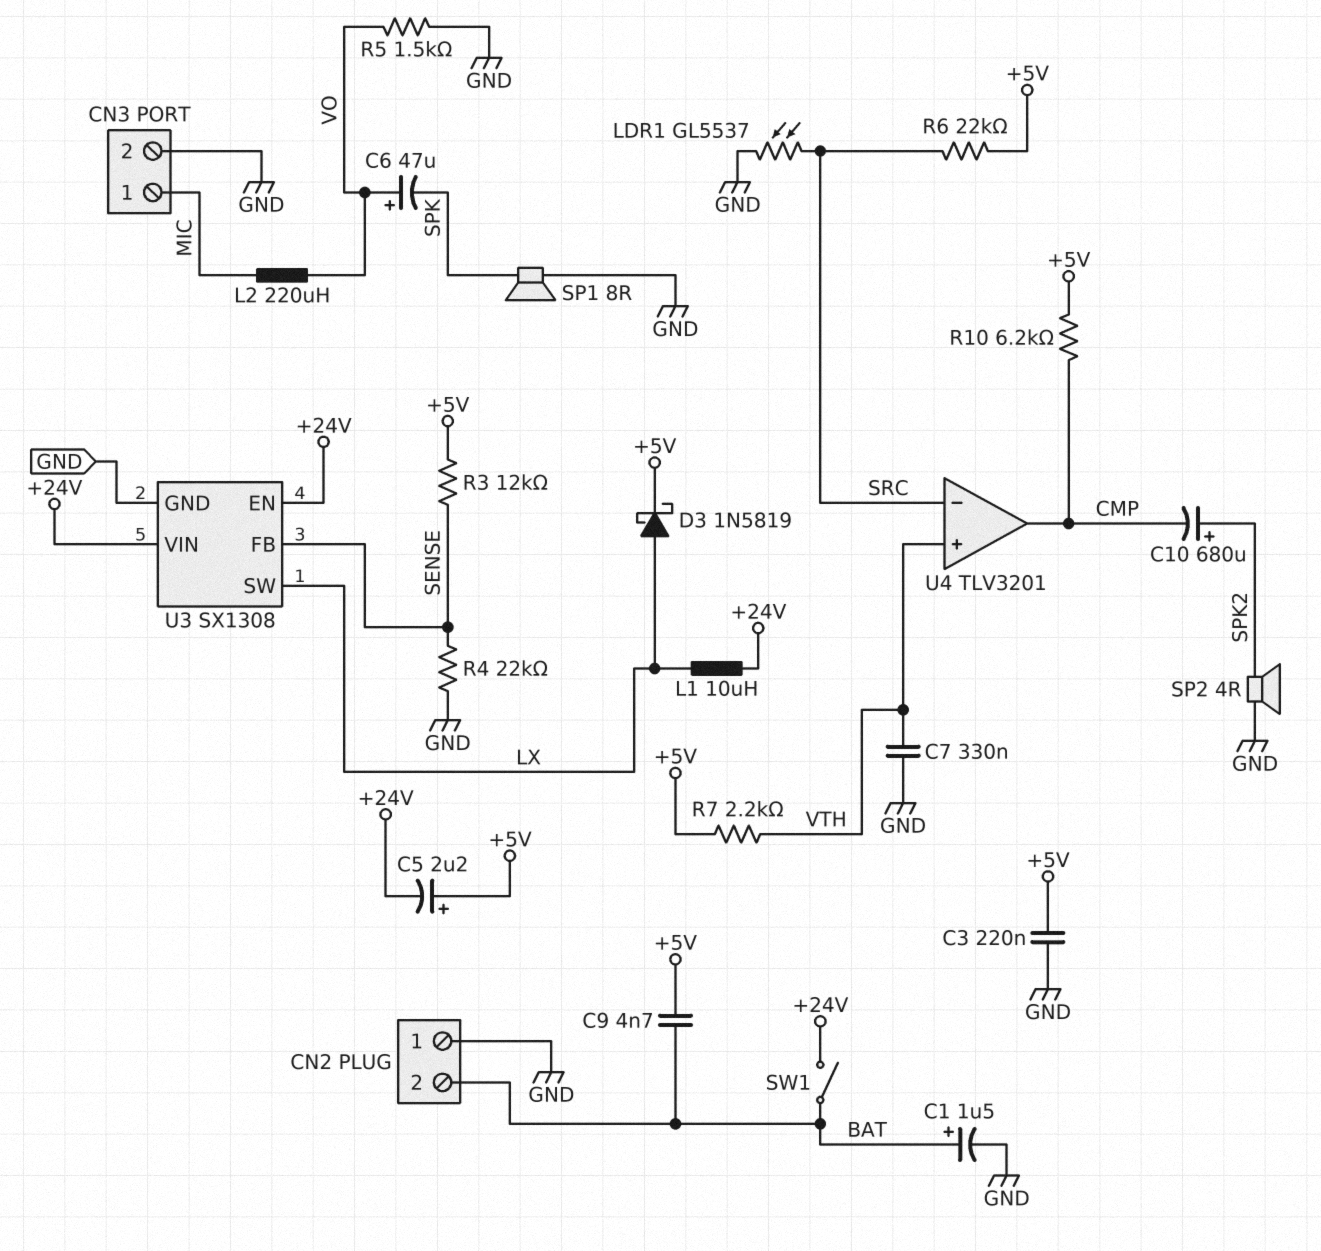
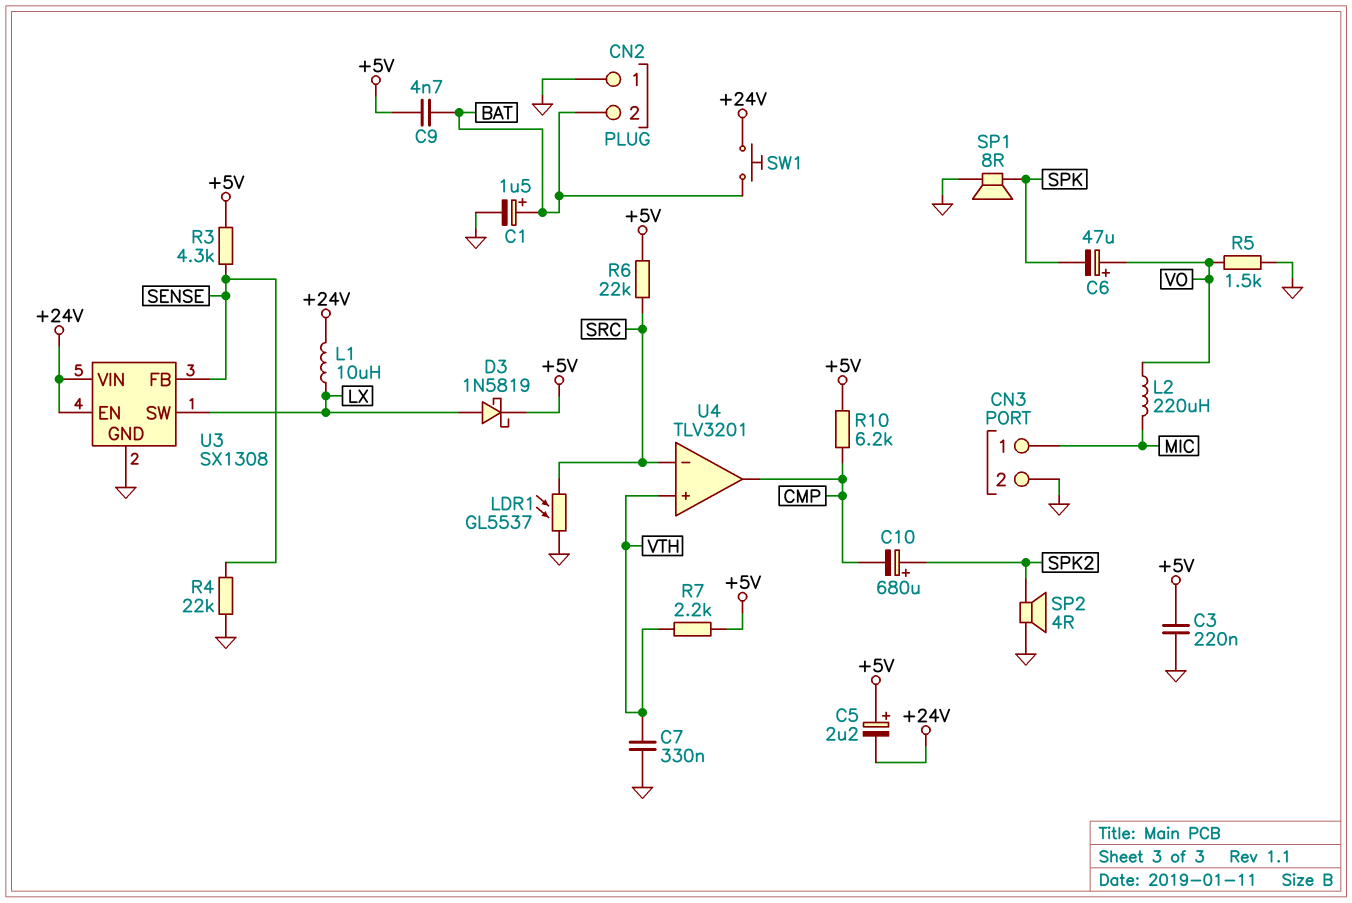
R3: 12k (+5V, SENSE) -> 4.3k (+5V, SENSE)
SW1: switch (+24V, BAT) -> button (+24V, BAT)

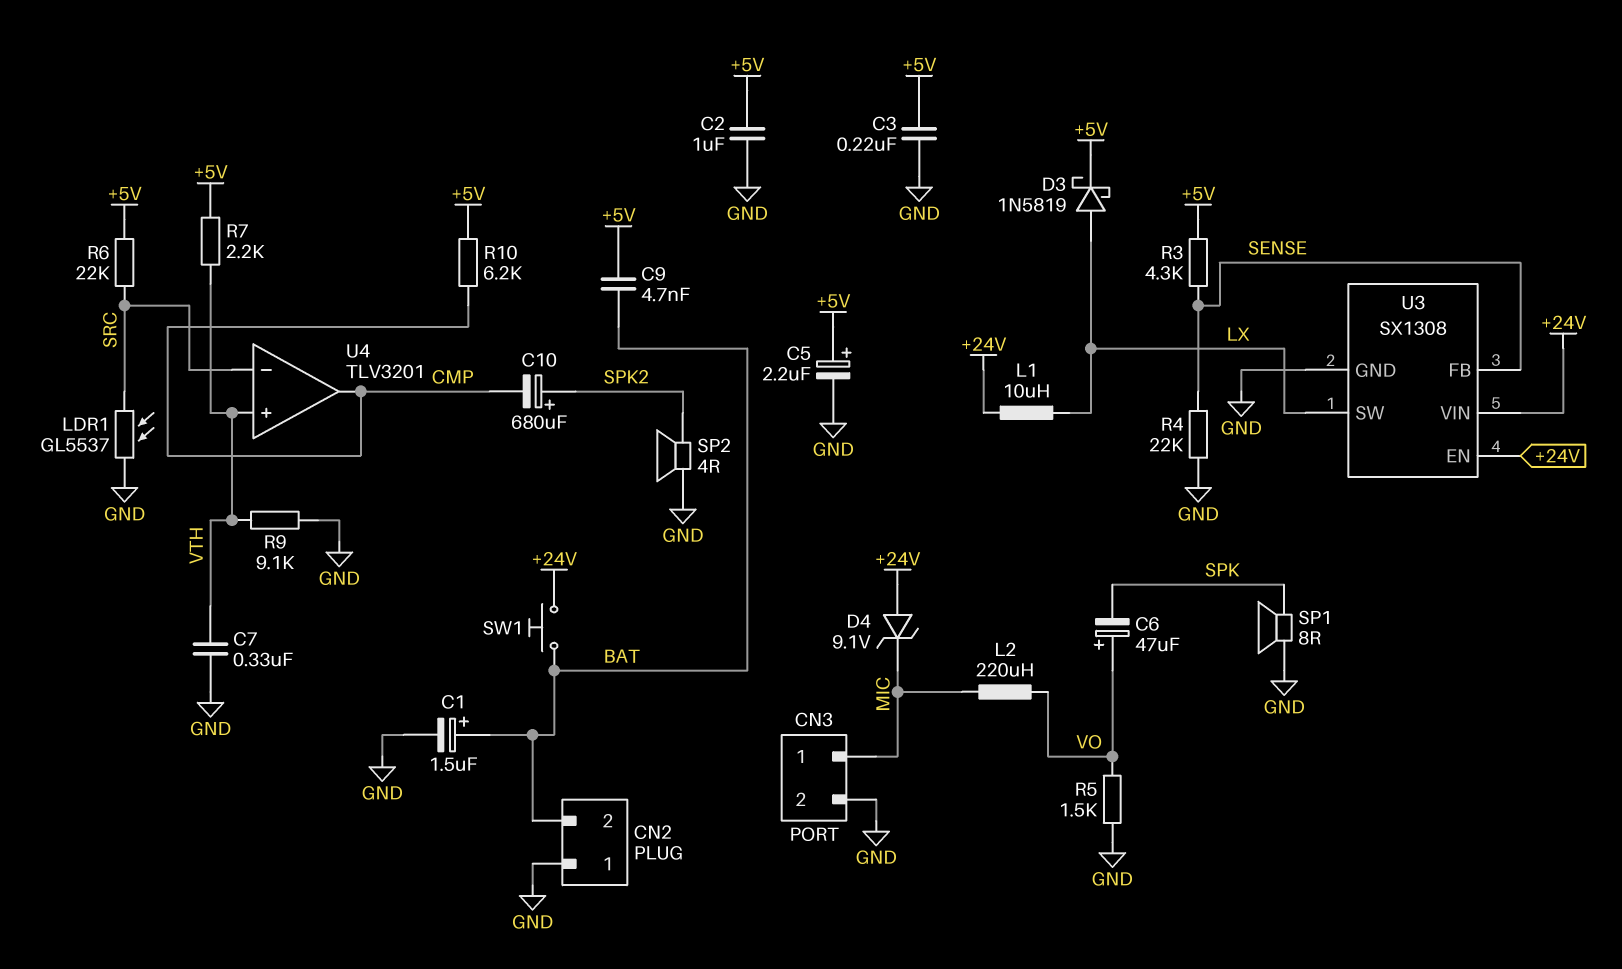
C2: none -> 1uF (+5V, GND)
C5: 2.2uF (plus +5V, minus +24V) -> 2.2uF (plus +5V, minus GND)
D4: none -> zener 9.1V (A +24V, K MIC)
R9: none -> 9.1k (GND, VTH)

